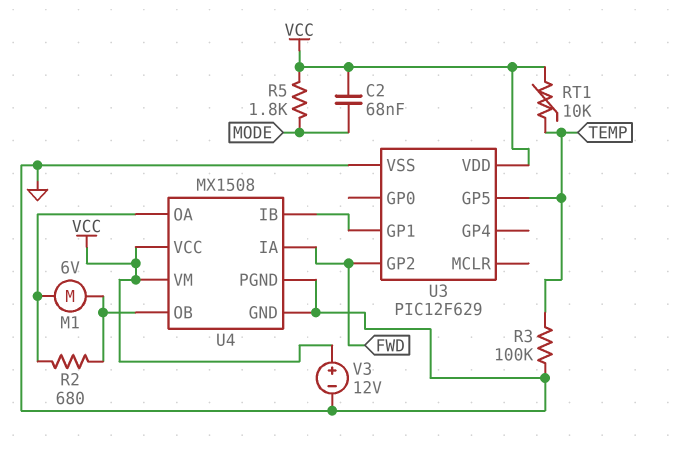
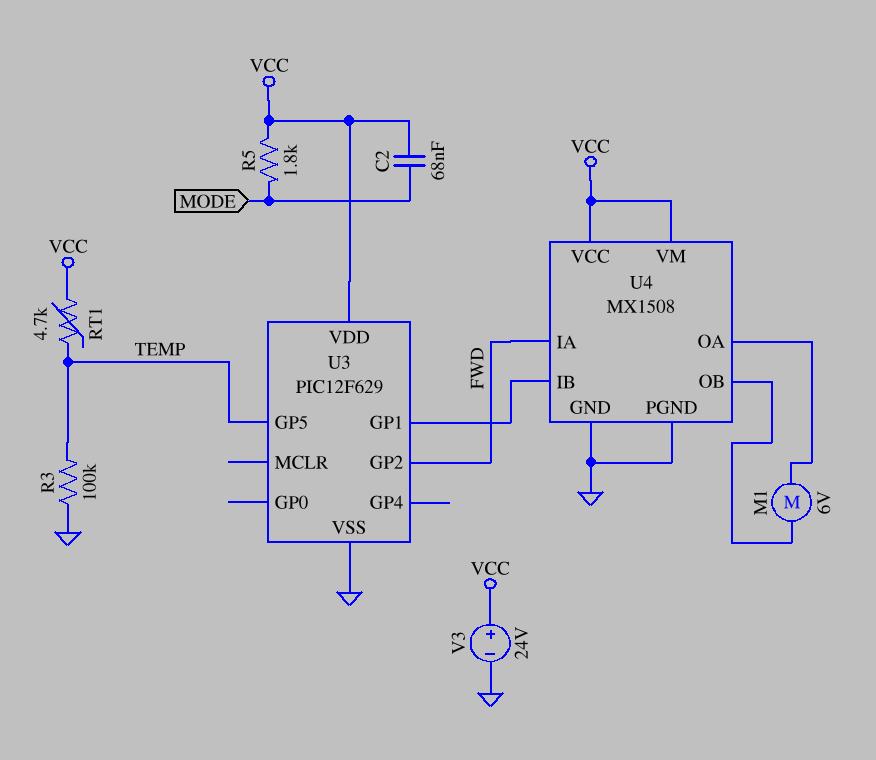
R2: 680 (U4/OA, U4/OB) -> none
RT1: 10k (TEMP, VCC) -> 4.7k (TEMP, VCC)
V3: 12V (plus VCC, minus GND) -> 24V (plus VCC, minus GND)

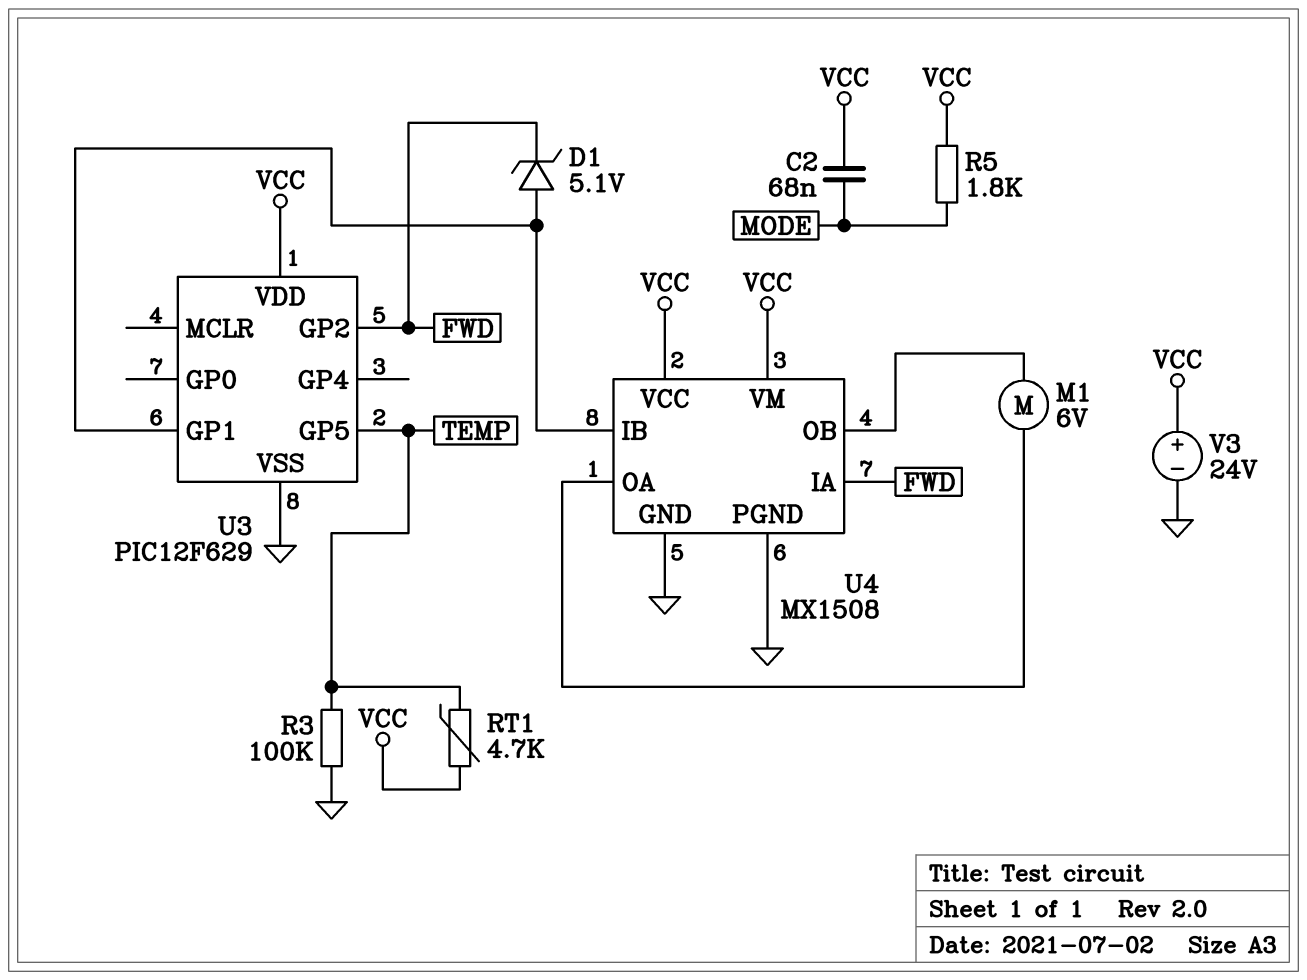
D1: none -> zener 5.1V (A U3/GP1, K FWD)

